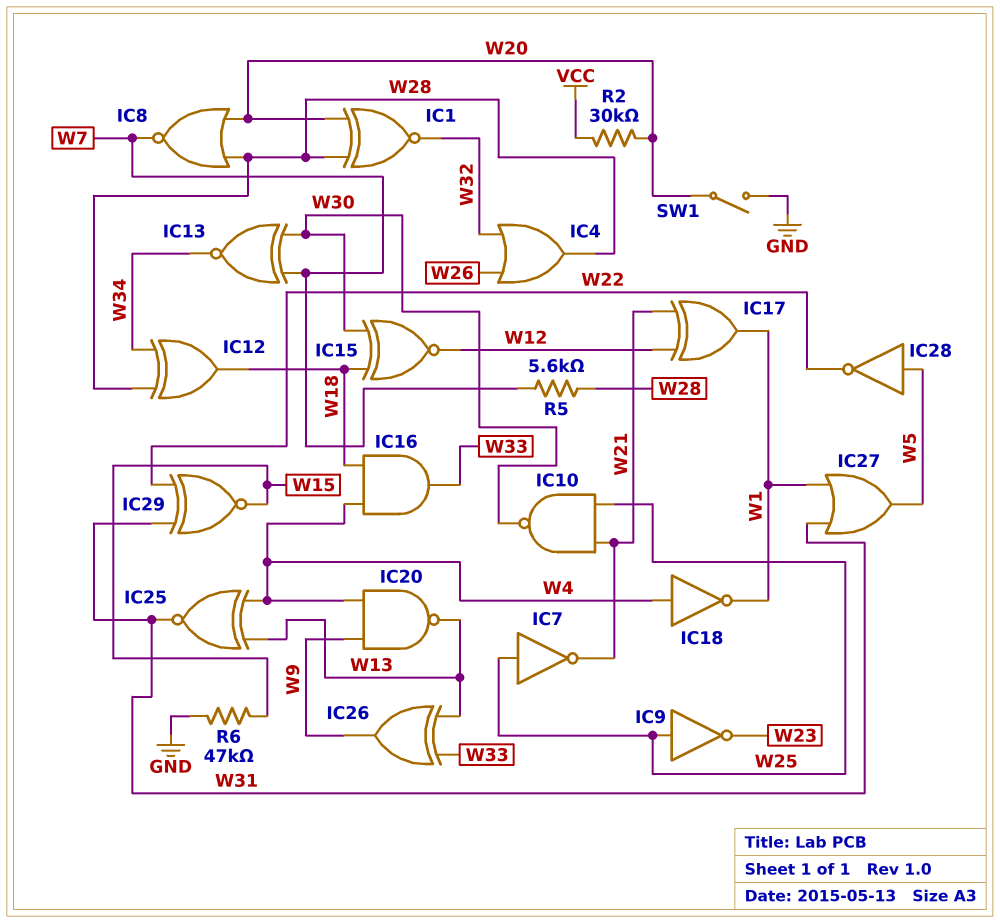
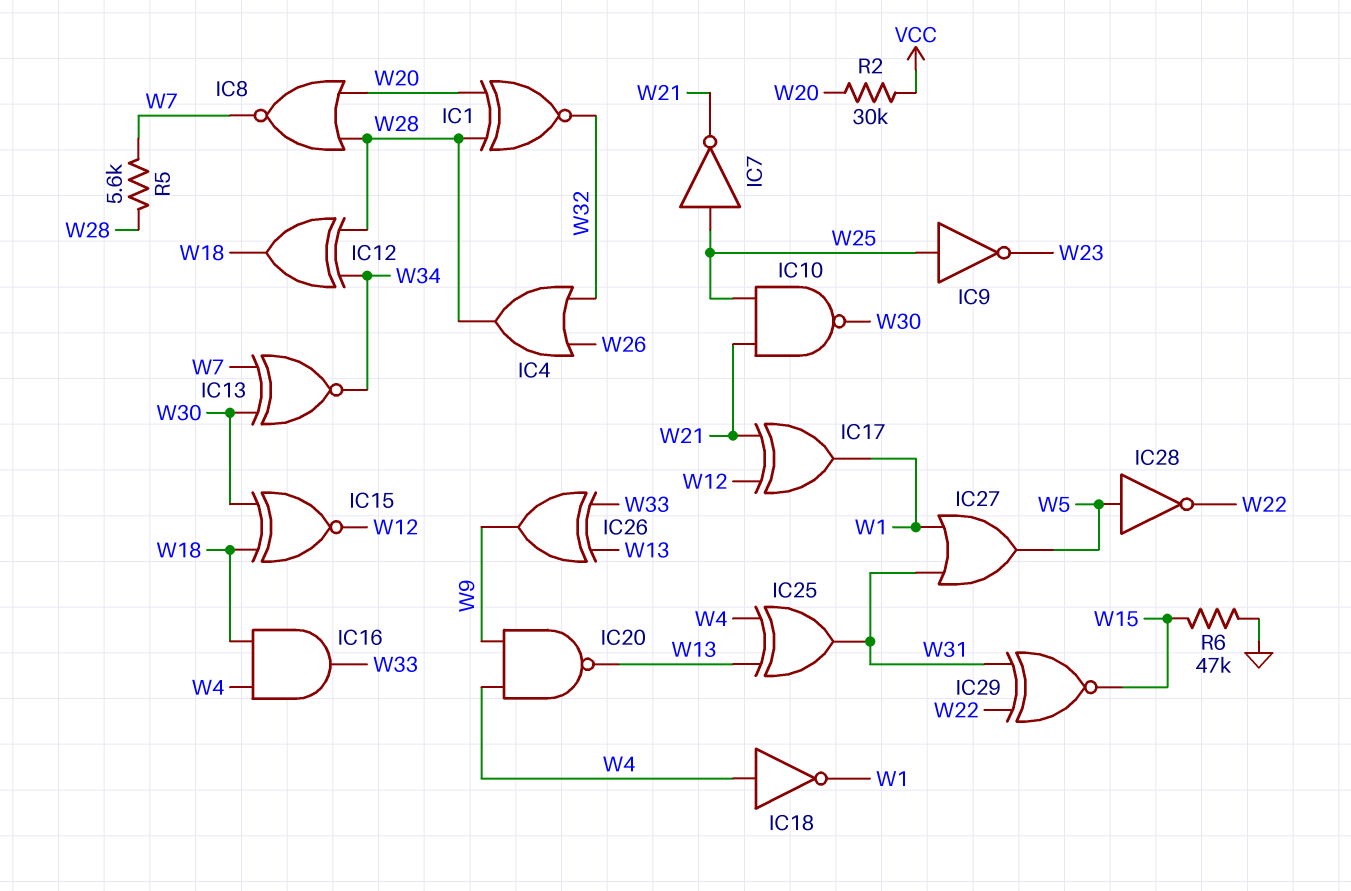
IC25: XNOR (in W4, in W13, out W31) -> XOR (in W4, in W13, out W31)
SW1: switch (GND, W20) -> none

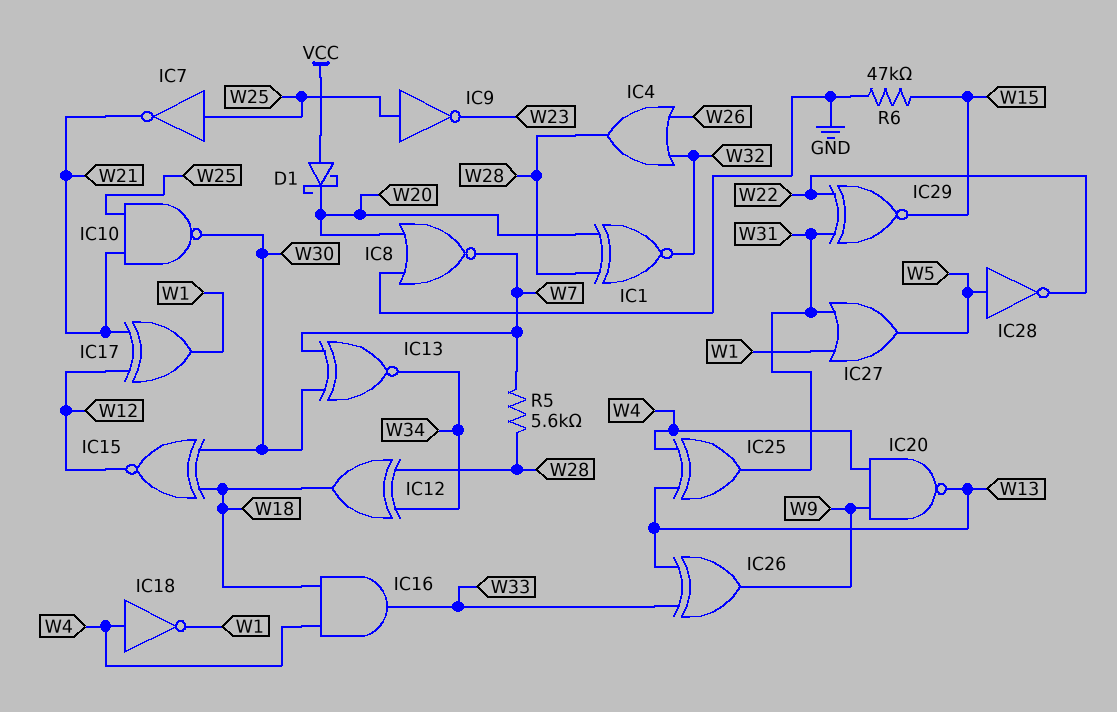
D1: none -> schottky (A VCC, K W20)
IC8: NOR (in W20, in W28, out W7) -> NOR (in GND, in W20, out W7)
R2: 30k (VCC, W20) -> none

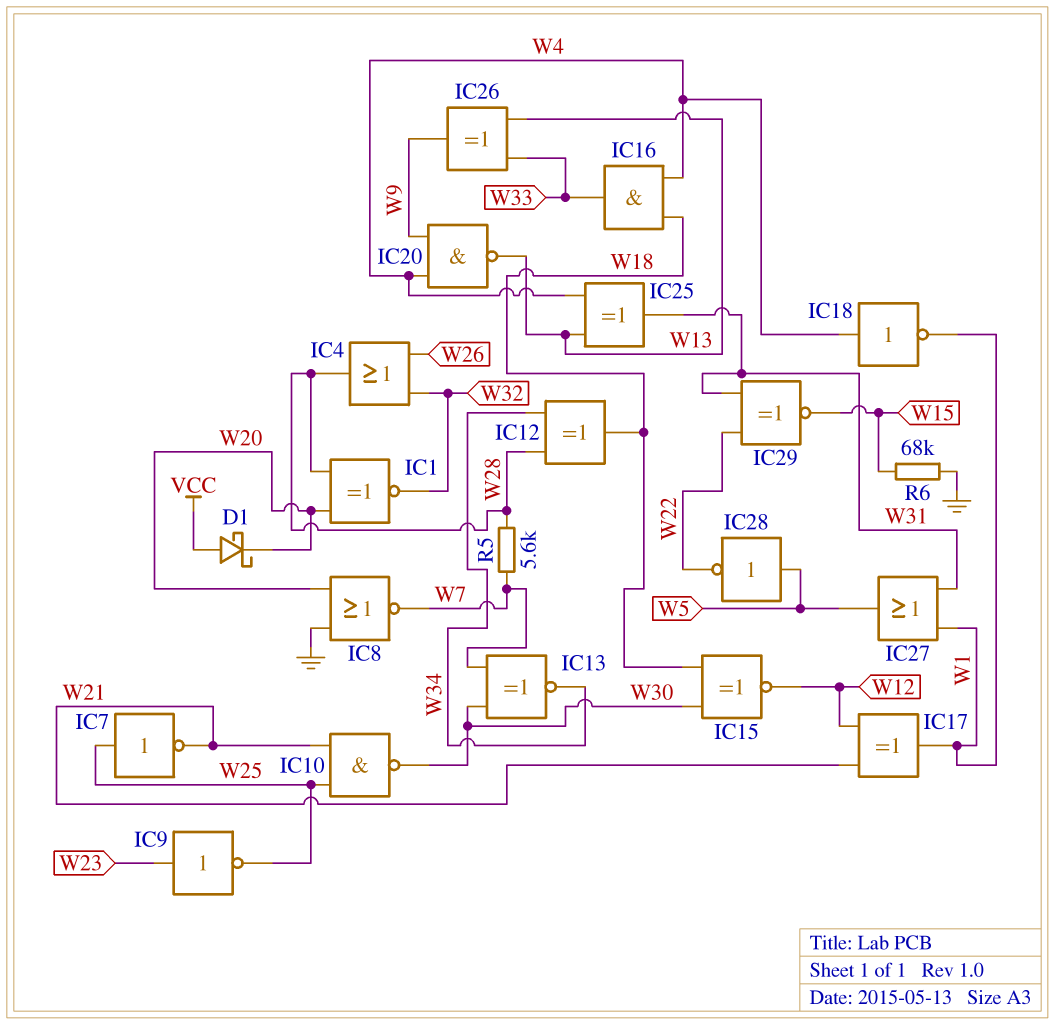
IC9: NOT (in W25, out W23) -> NOT (in W23, out W25)
R6: 47k (GND, W15) -> 68k (GND, W15)

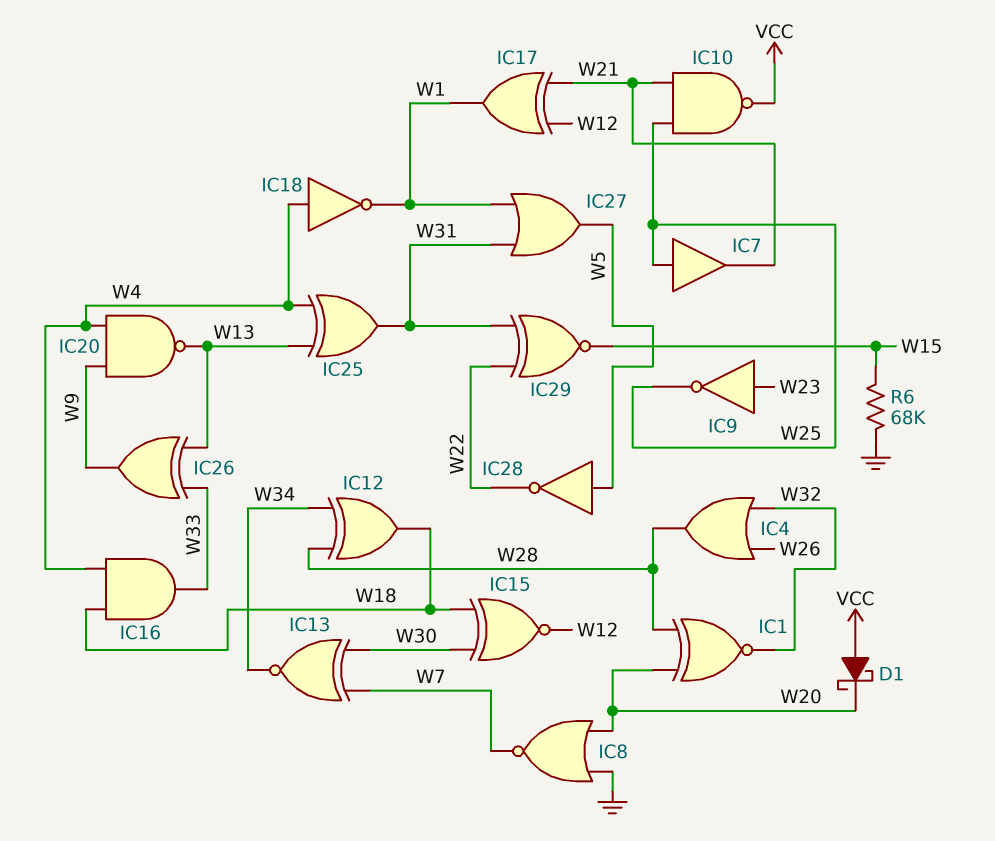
IC7: NOT (in W25, out W21) -> buffer (in W25, out W21)
IC10: NAND (in W21, in W25, out W30) -> NAND (in W21, in W25, out VCC)
R5: 5.6k (W7, W28) -> none

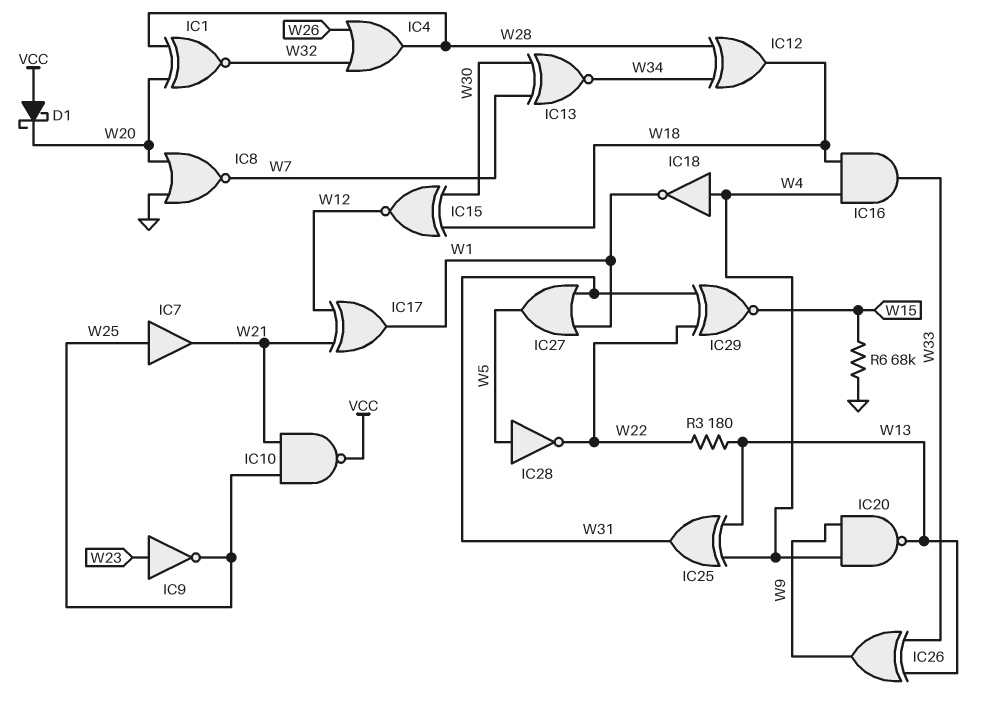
R3: none -> 180 (W13, W22)

